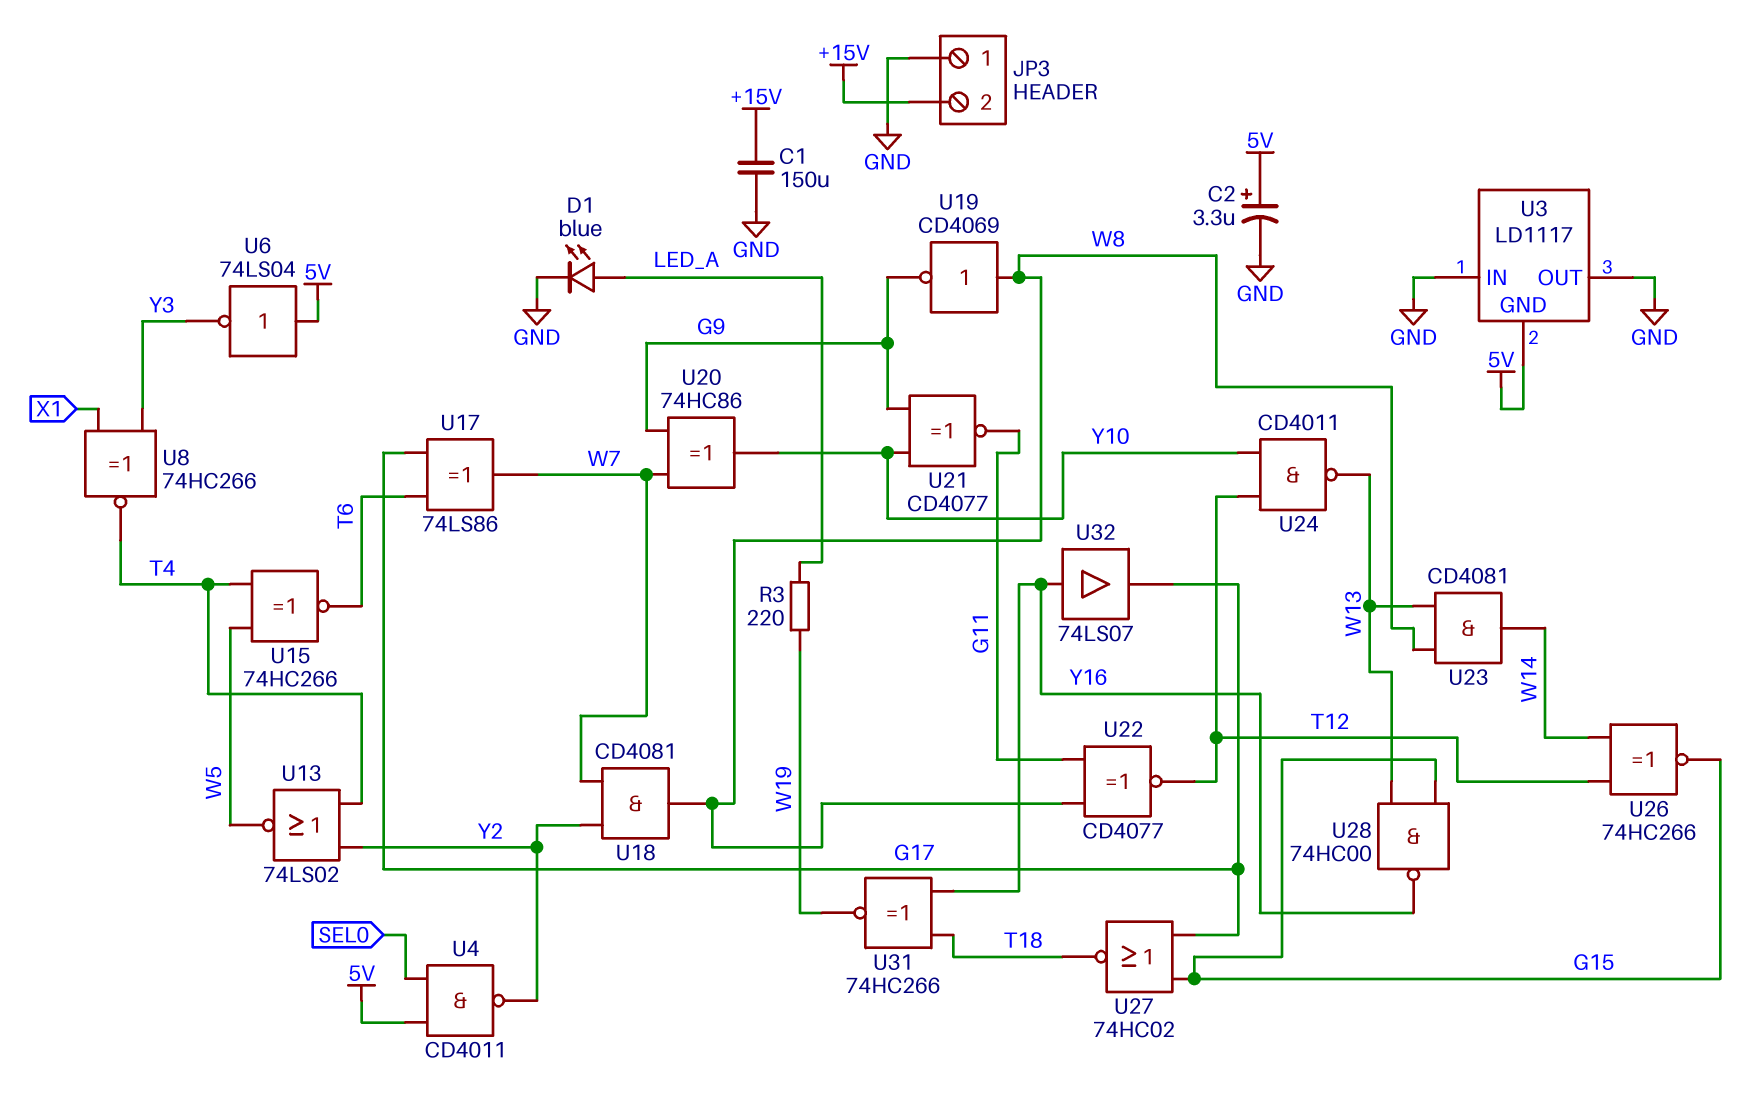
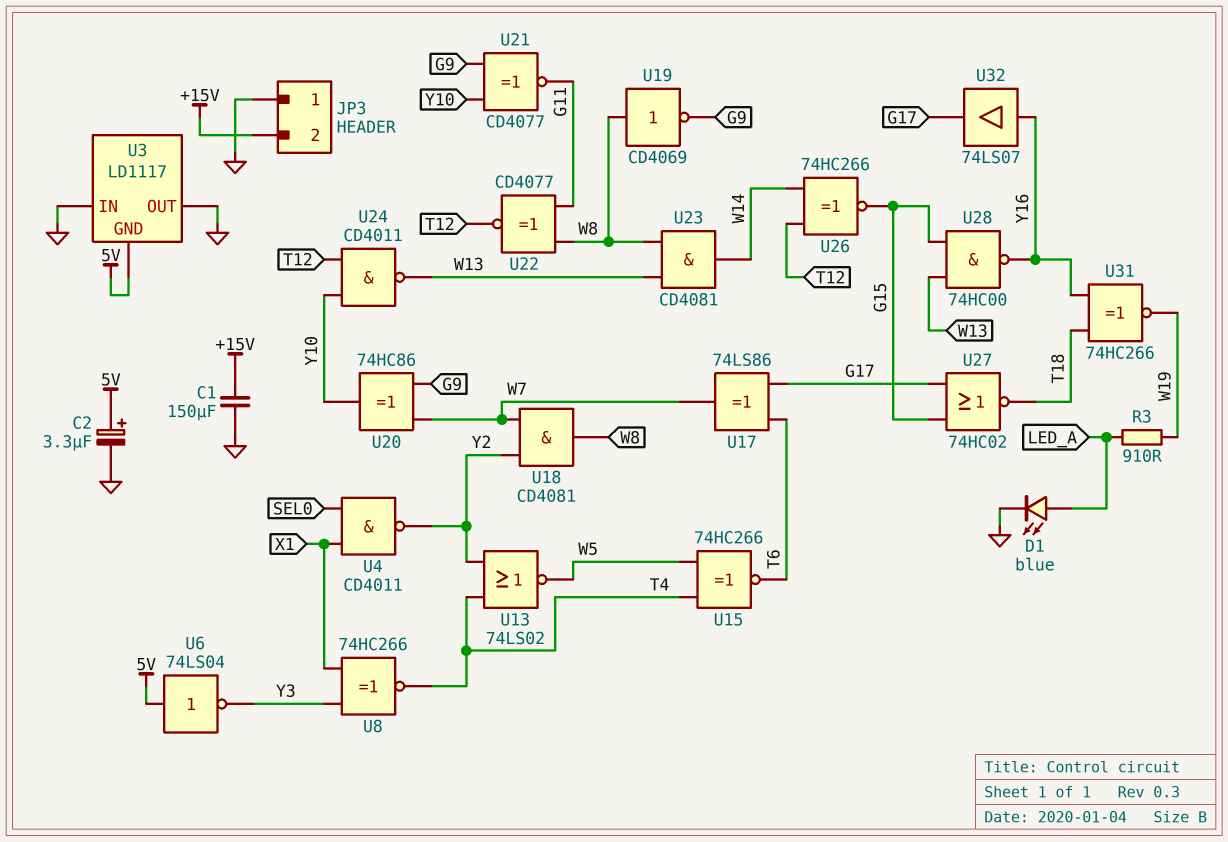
R3: 220 (LED_A, W19) -> 910 (LED_A, W19)
U4: NAND CD4011 (in 5V, in SEL0, out Y2) -> NAND CD4011 (in SEL0, in X1, out Y2)

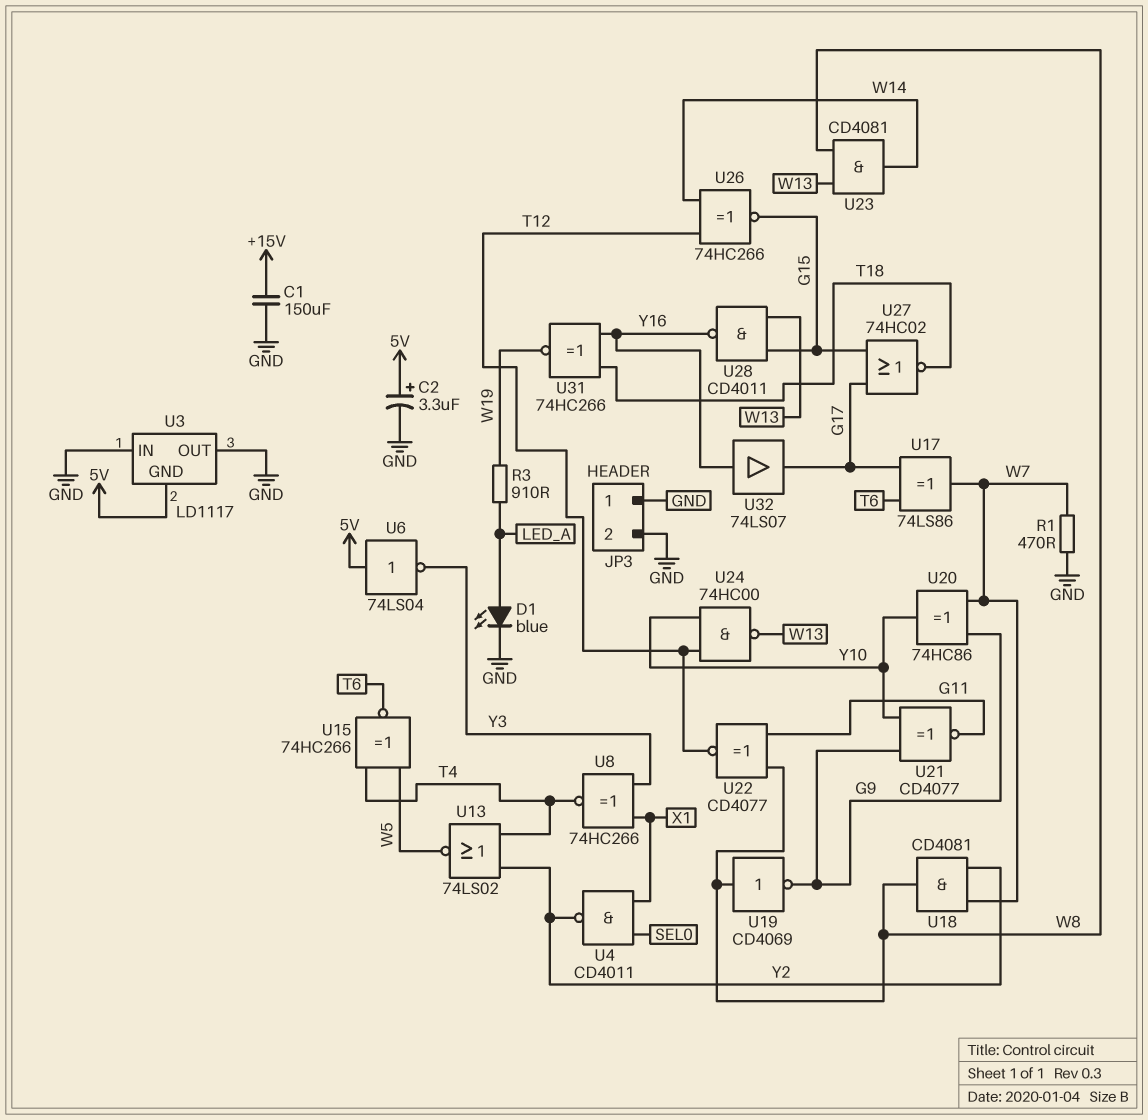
JP3 pin 2: +15V -> GND
R1: none -> 470 (GND, W7)
U24: NAND CD4011 (in T12, in Y10, out W13) -> NAND 74HC00 (in T12, in Y10, out W13)
U28: NAND 74HC00 (in G15, in W13, out Y16) -> NAND CD4011 (in G15, in W13, out Y16)

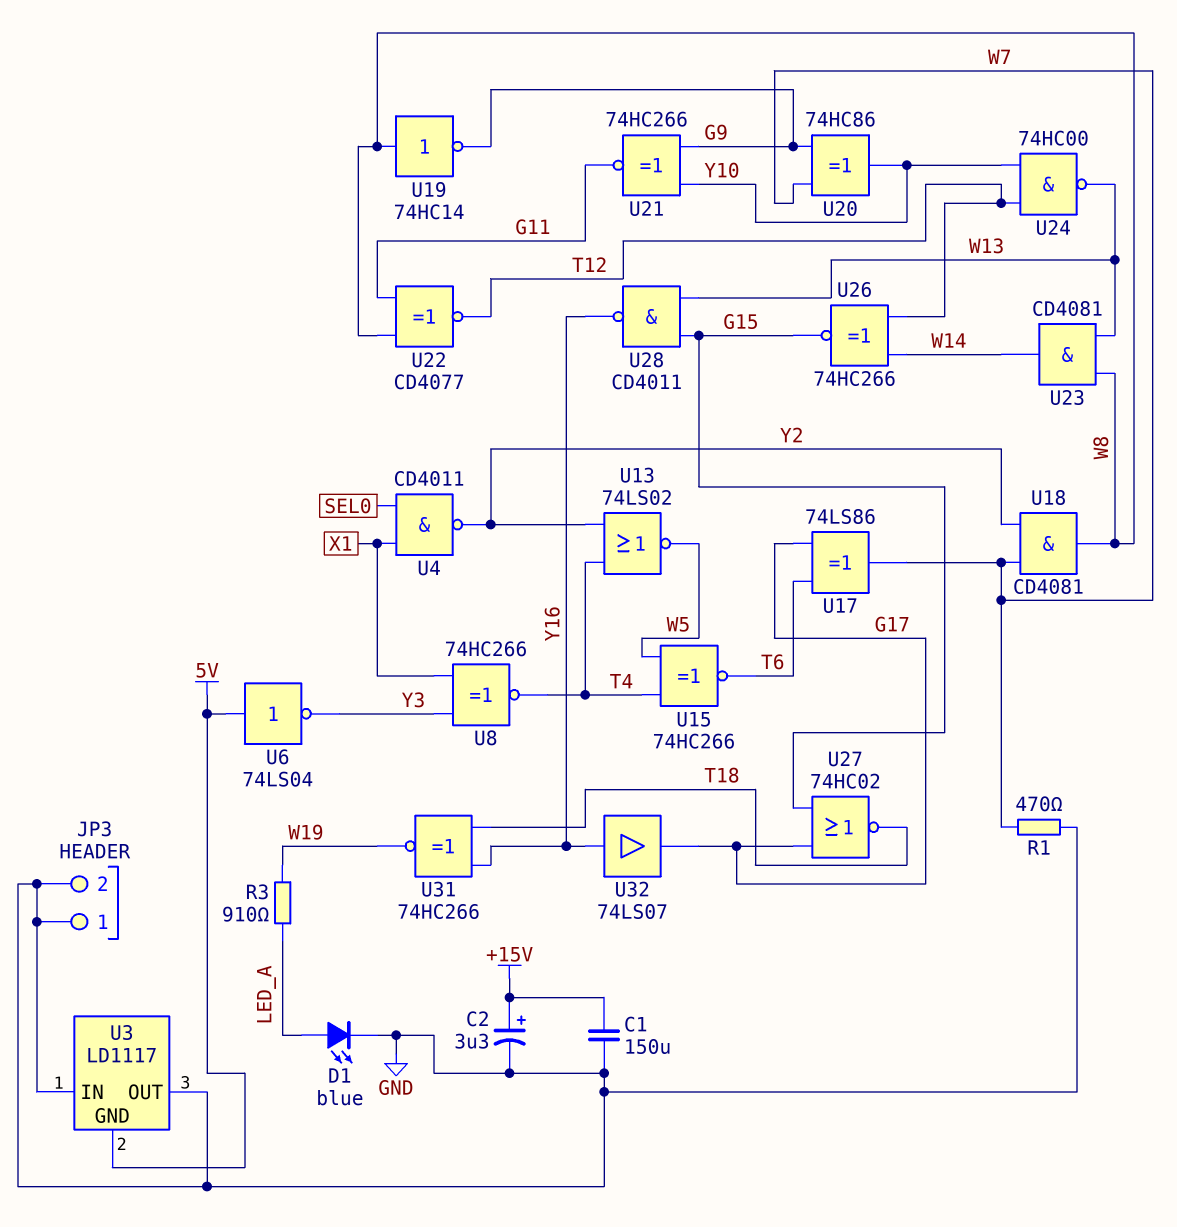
C2: 3.3uF (plus 5V, minus GND) -> 3.3uF (plus +15V, minus GND)
U19: NOT CD4069 (in W8, out G9) -> NOT 74HC14 (in W8, out G9)
U21: XNOR CD4077 (in G9, in Y10, out G11) -> XNOR 74HC266 (in G9, in Y10, out G11)

